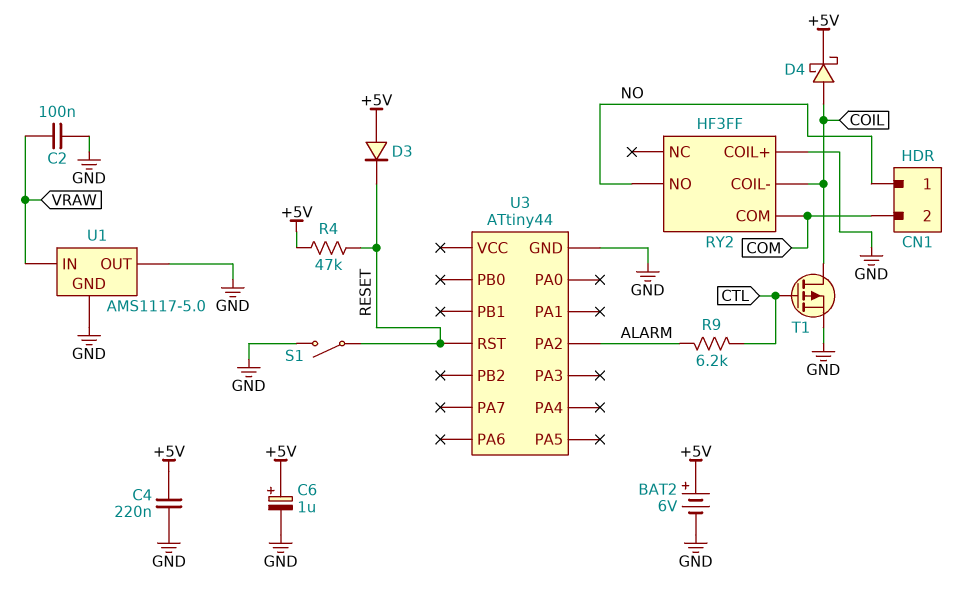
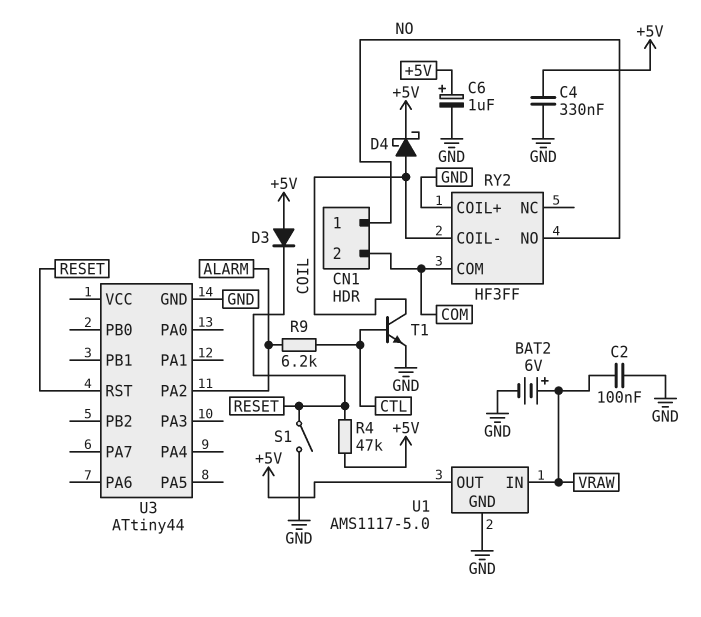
BAT2: 6V (plus +5V, minus GND) -> 6V (plus VRAW, minus GND)
C4: 220nF (+5V, GND) -> 330nF (+5V, GND)
T1: PMOS (G CTL, D COIL, S GND) -> NPN (B CTL, C COIL, E GND)
U1 pin OUT: GND -> +5V

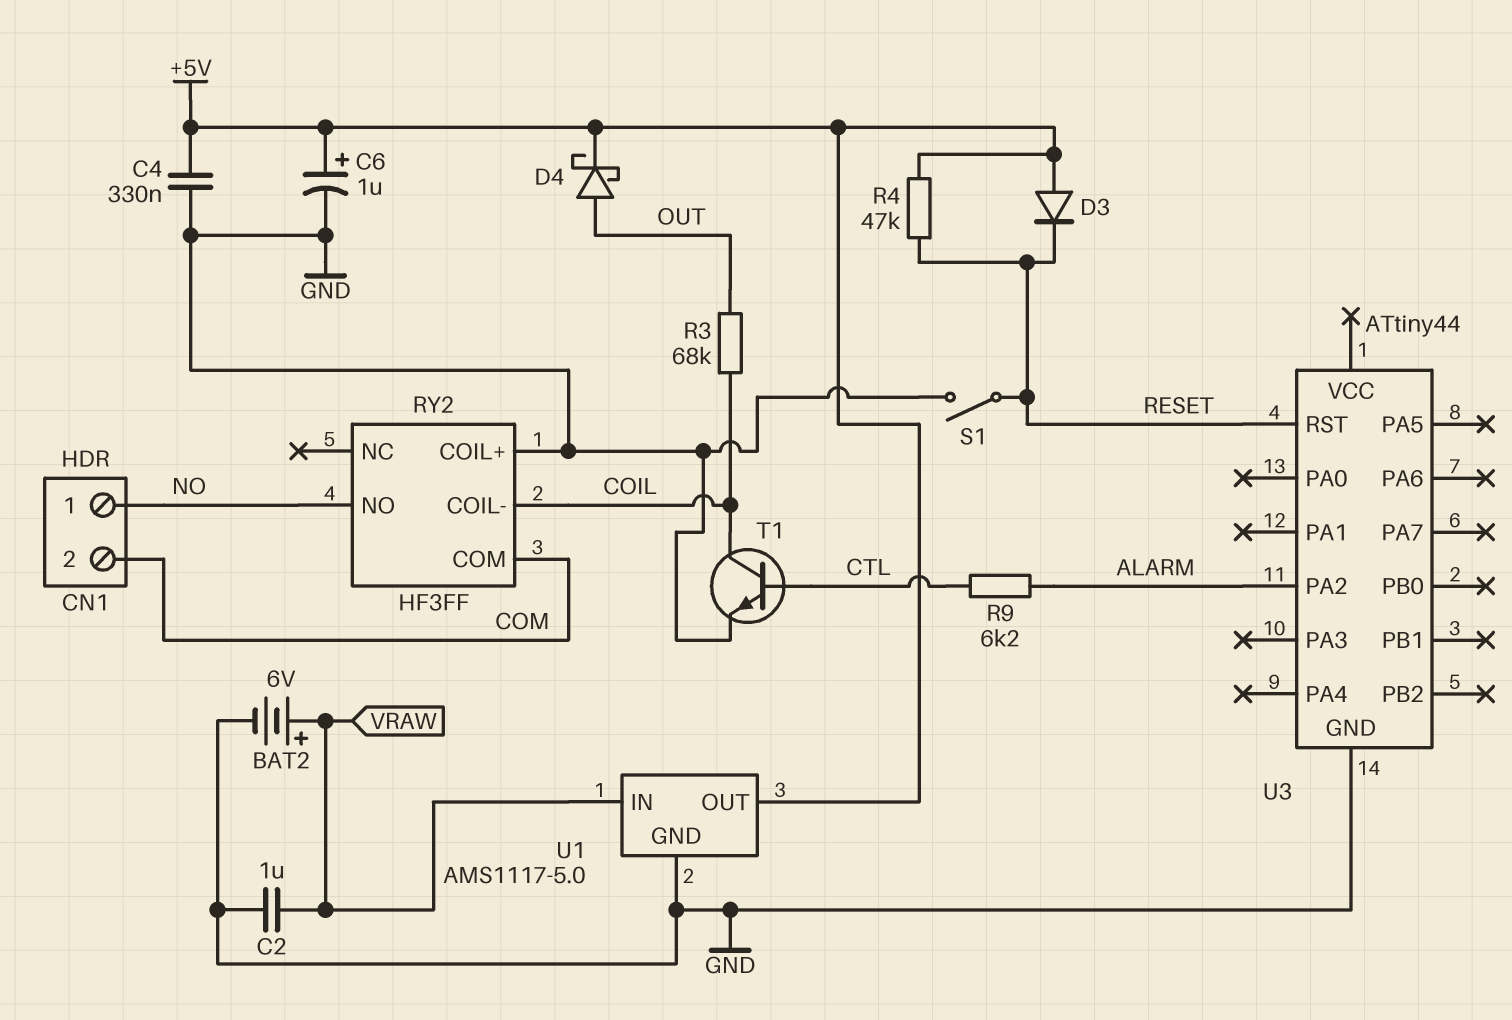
C2: 100nF (GND, VRAW) -> 1uF (GND, VRAW)
D4: schottky (A COIL, K +5V) -> schottky (A OUT, K +5V)
R3: none -> 68k (COIL, OUT)

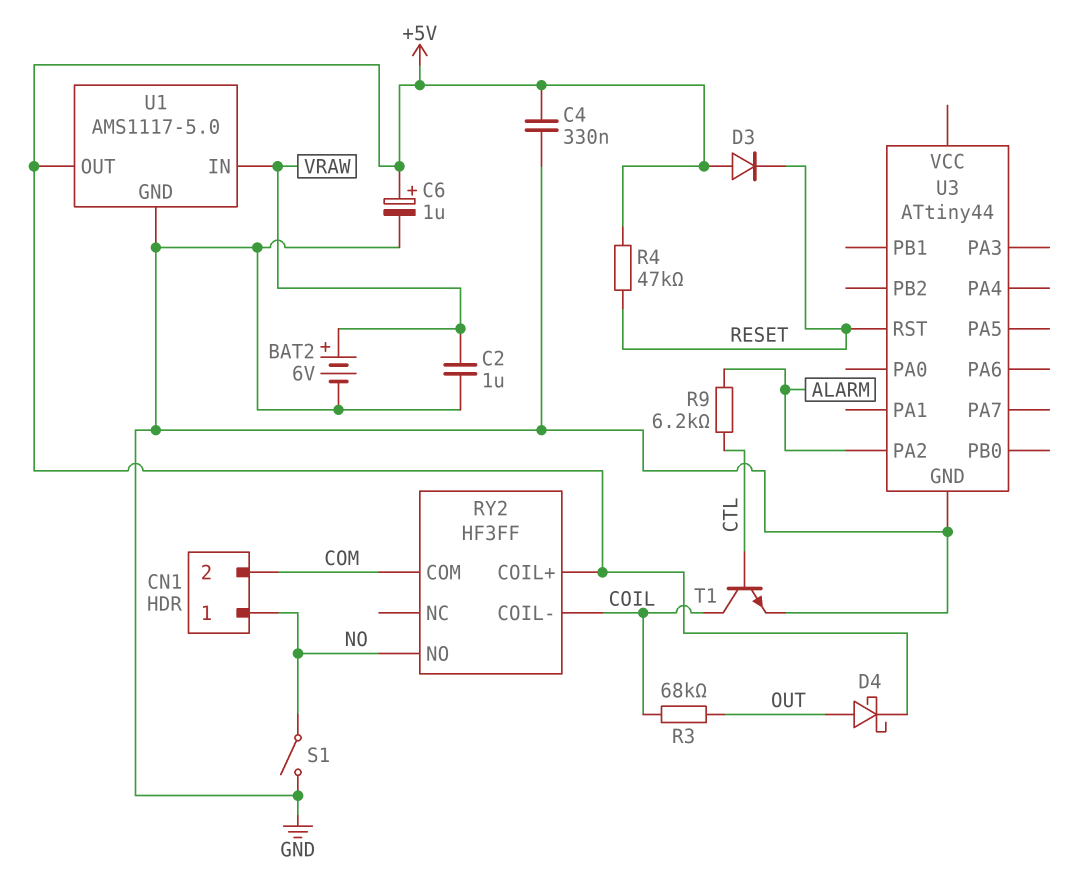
RY2 pin COIL+: GND -> +5V
S1: switch (GND, RESET) -> switch (GND, NO)

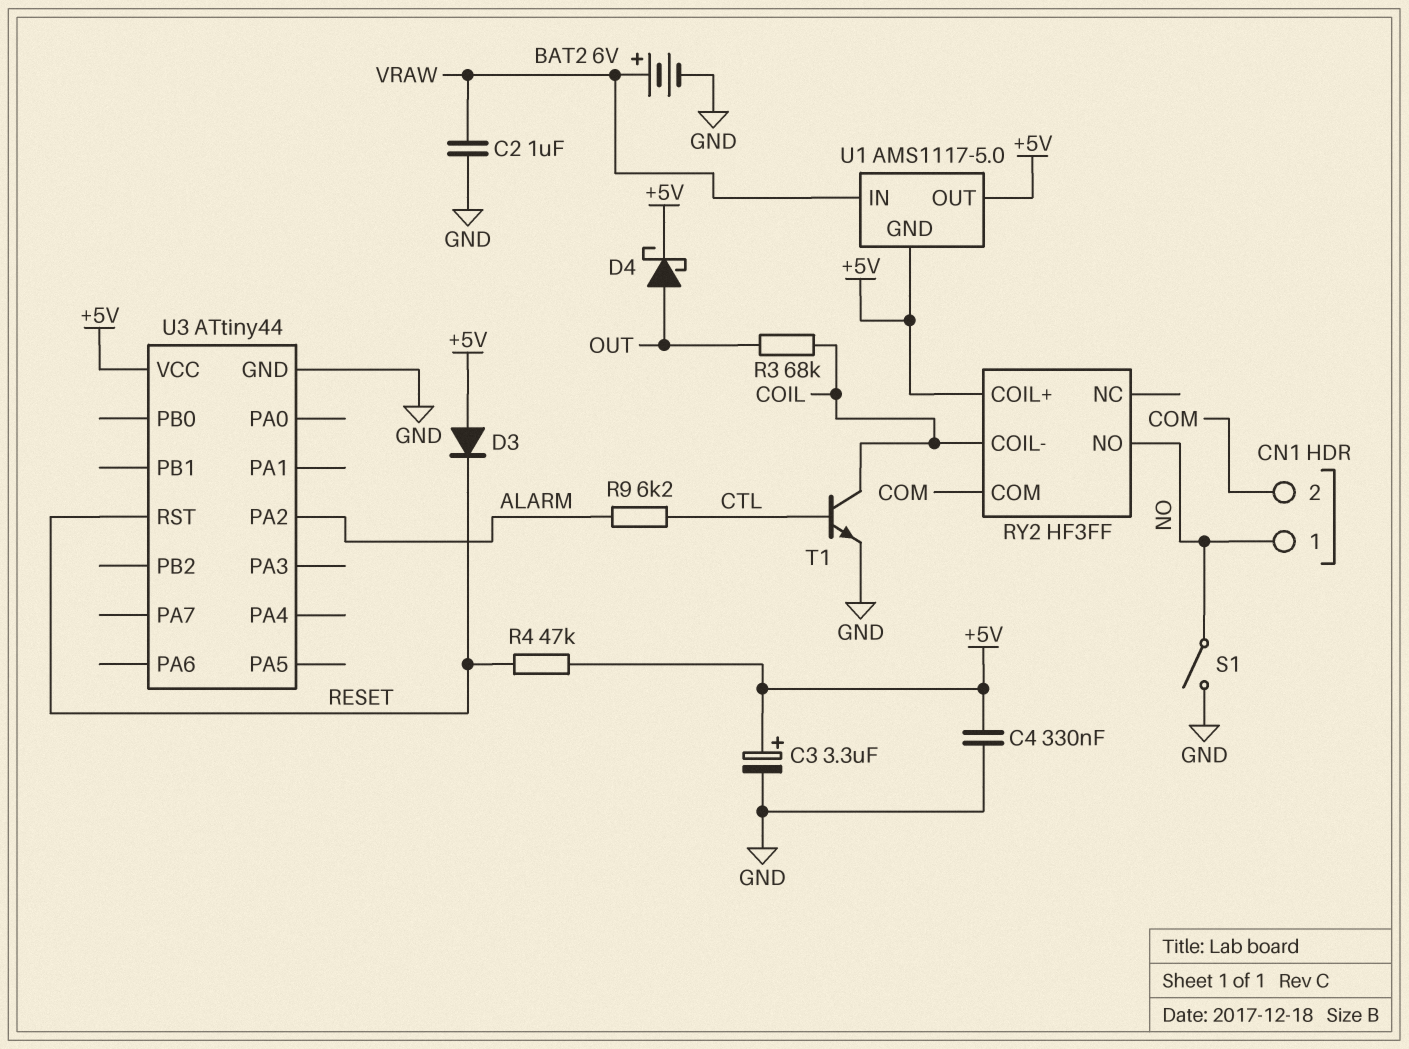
C3: none -> 3.3uF (plus +5V, minus GND)
C6: 1uF (plus +5V, minus GND) -> none
U1 pin GND: GND -> +5V
U3 pin VCC: none -> +5V

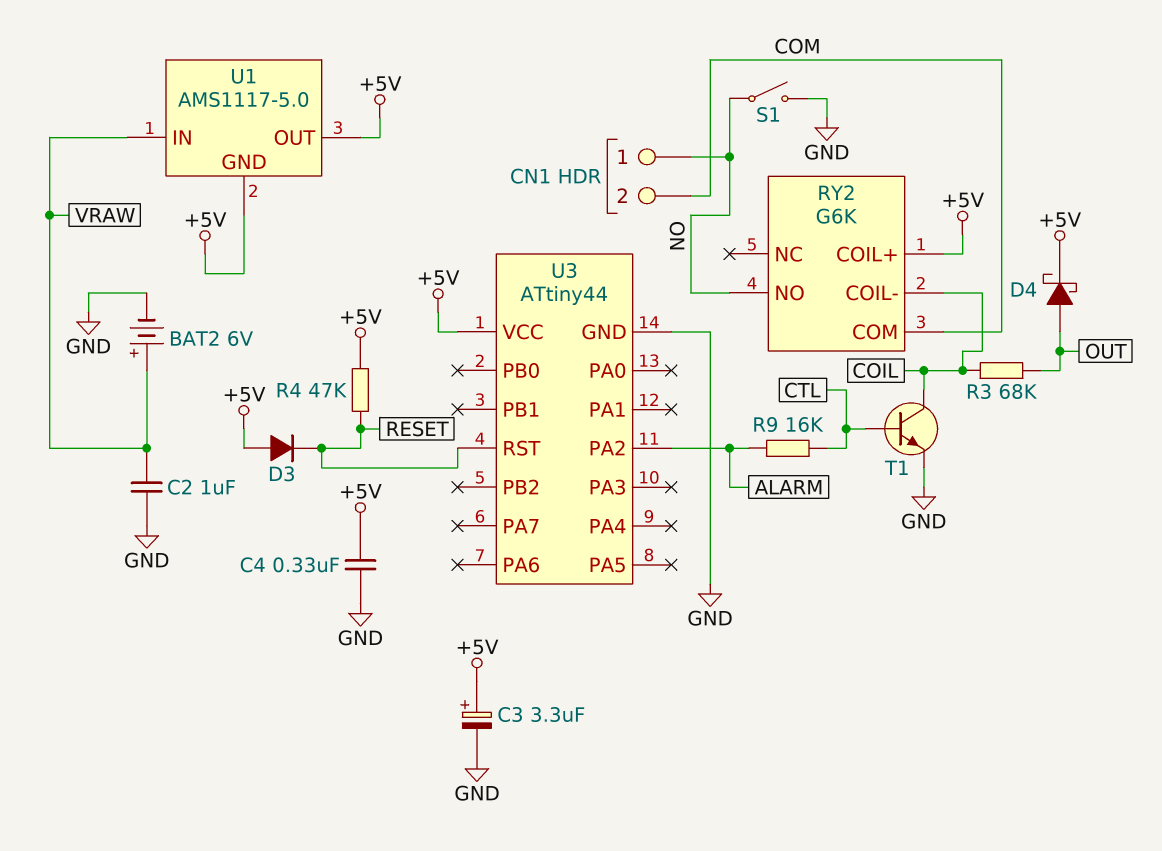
R9: 6.2k (ALARM, CTL) -> 16k (ALARM, CTL)
RY2: HF3FF -> G6K

